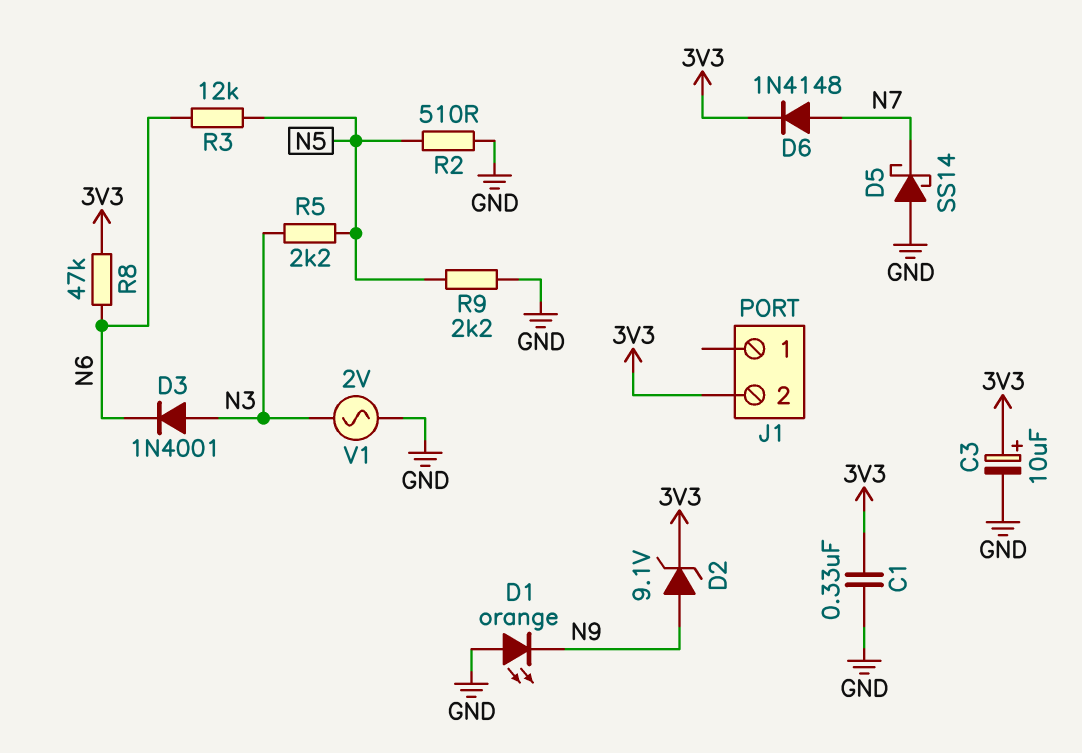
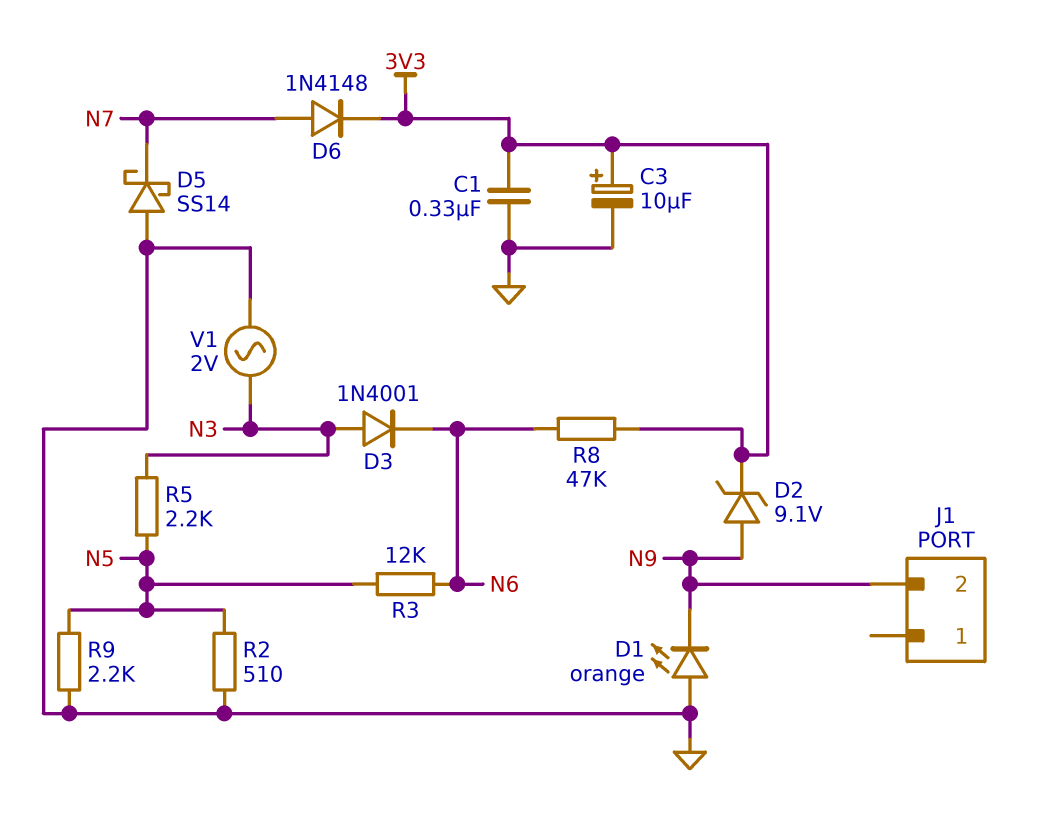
J1 pin 2: 3V3 -> N9

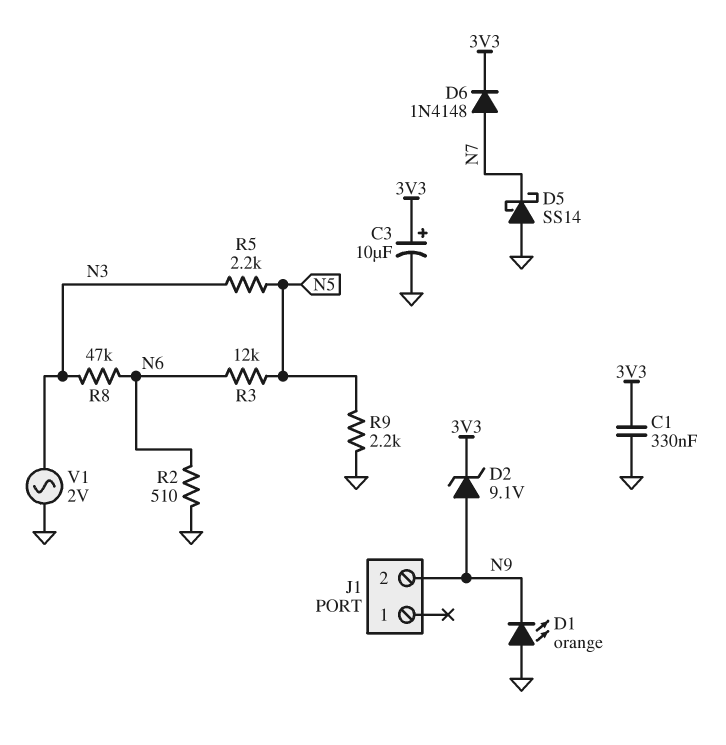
D3: diode 1N4001 (A N3, K N6) -> none
R2: 510 (GND, N5) -> 510 (GND, N6)
R8: 47k (3V3, N6) -> 47k (N3, N6)

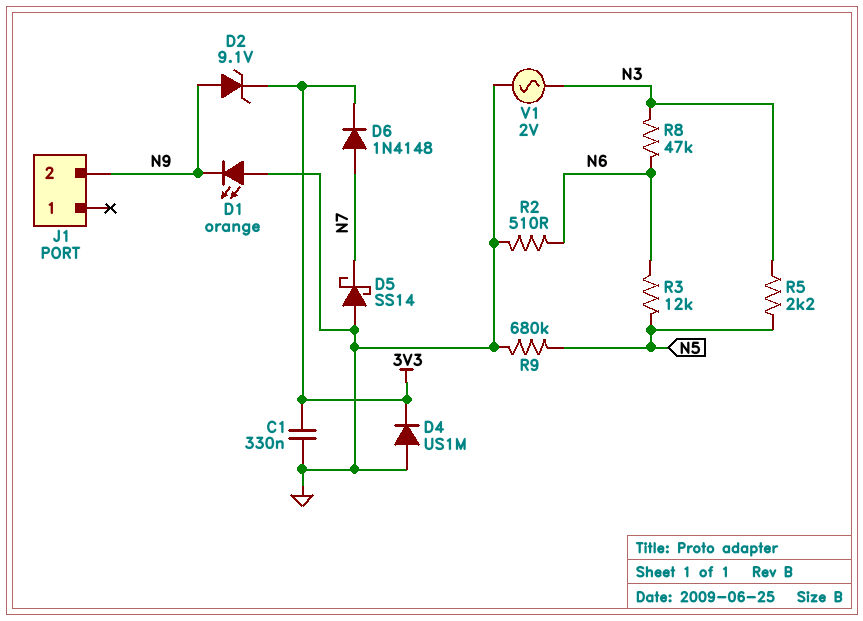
C3: 10uF (plus 3V3, minus GND) -> none
D4: none -> diode US1M (A GND, K 3V3)
R9: 2.2k (GND, N5) -> 680k (GND, N5)

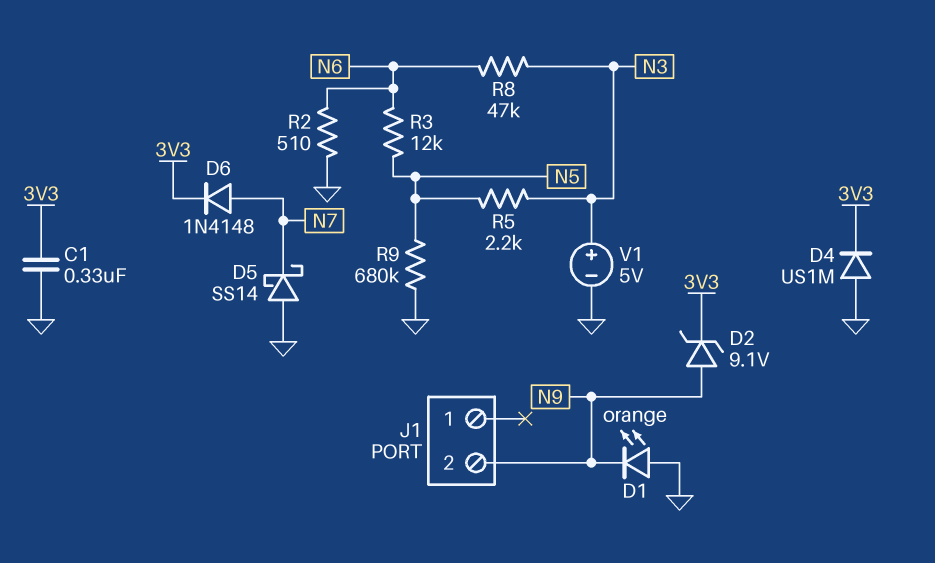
V1: AC 2V (GND, N3) -> 5V (plus N3, minus GND)

